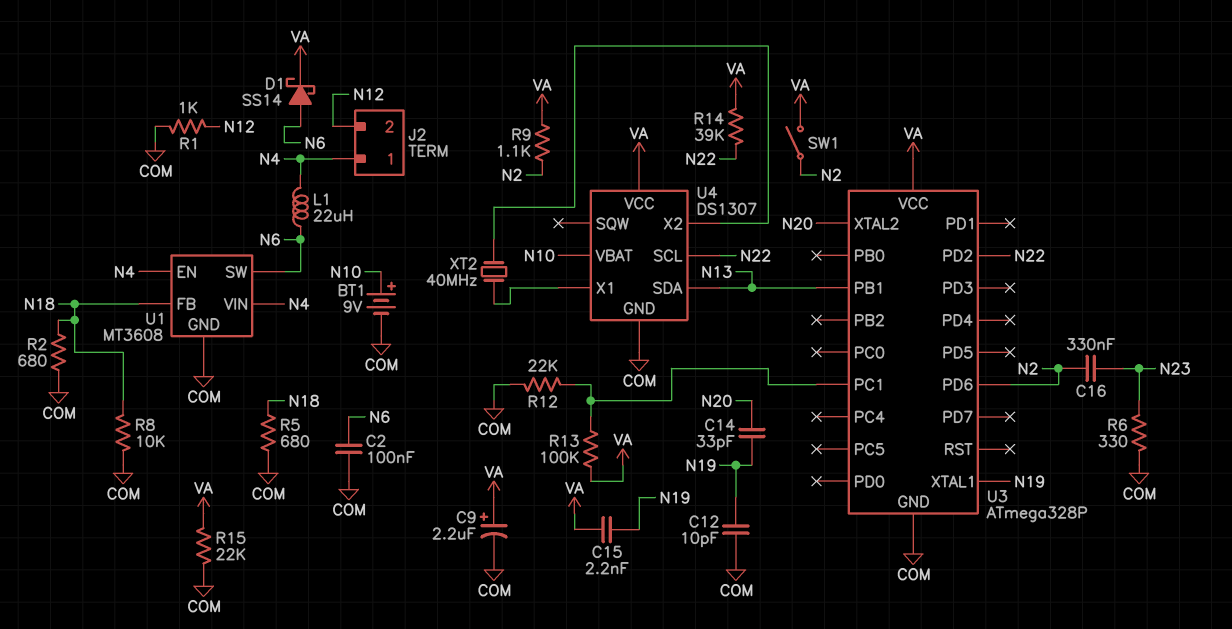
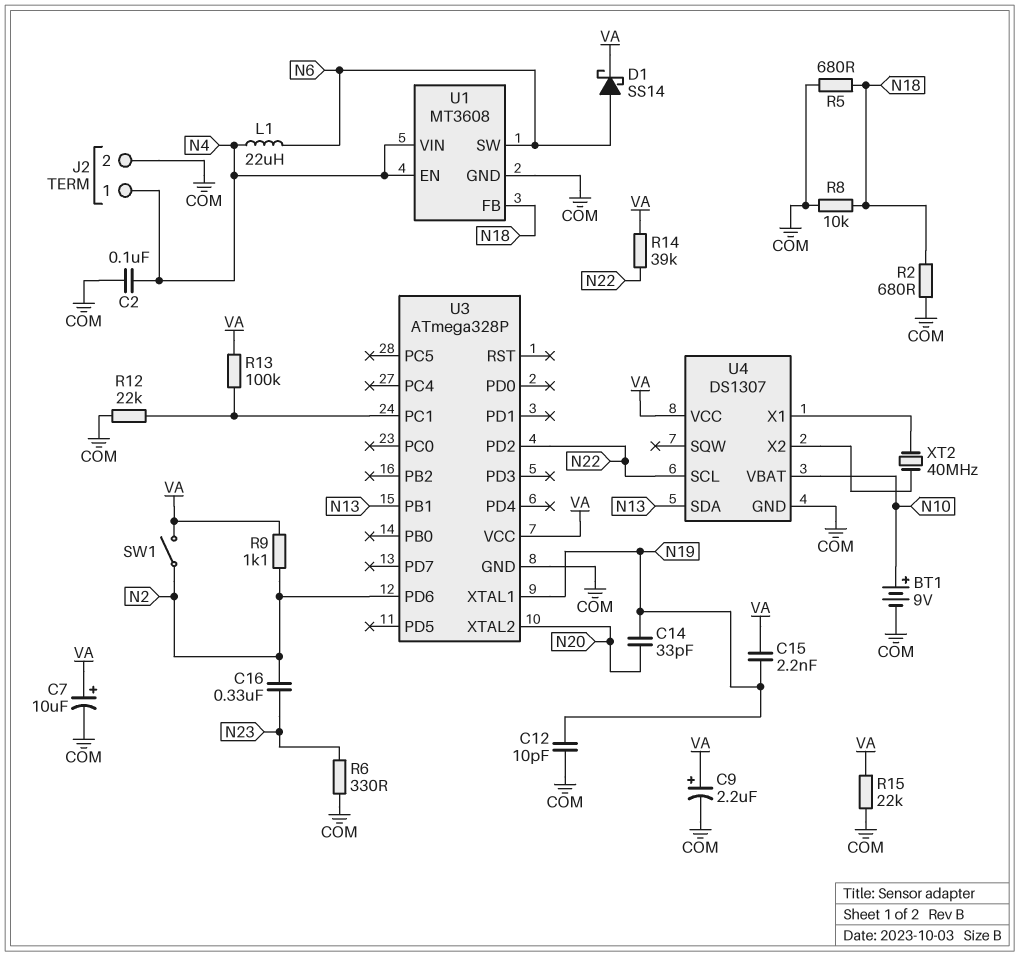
C2: 100nF (COM, N6) -> 100nF (COM, N4)
C7: none -> 10uF (plus VA, minus COM)
J2 pin 2: N12 -> COM
R1: 1k (COM, N12) -> none

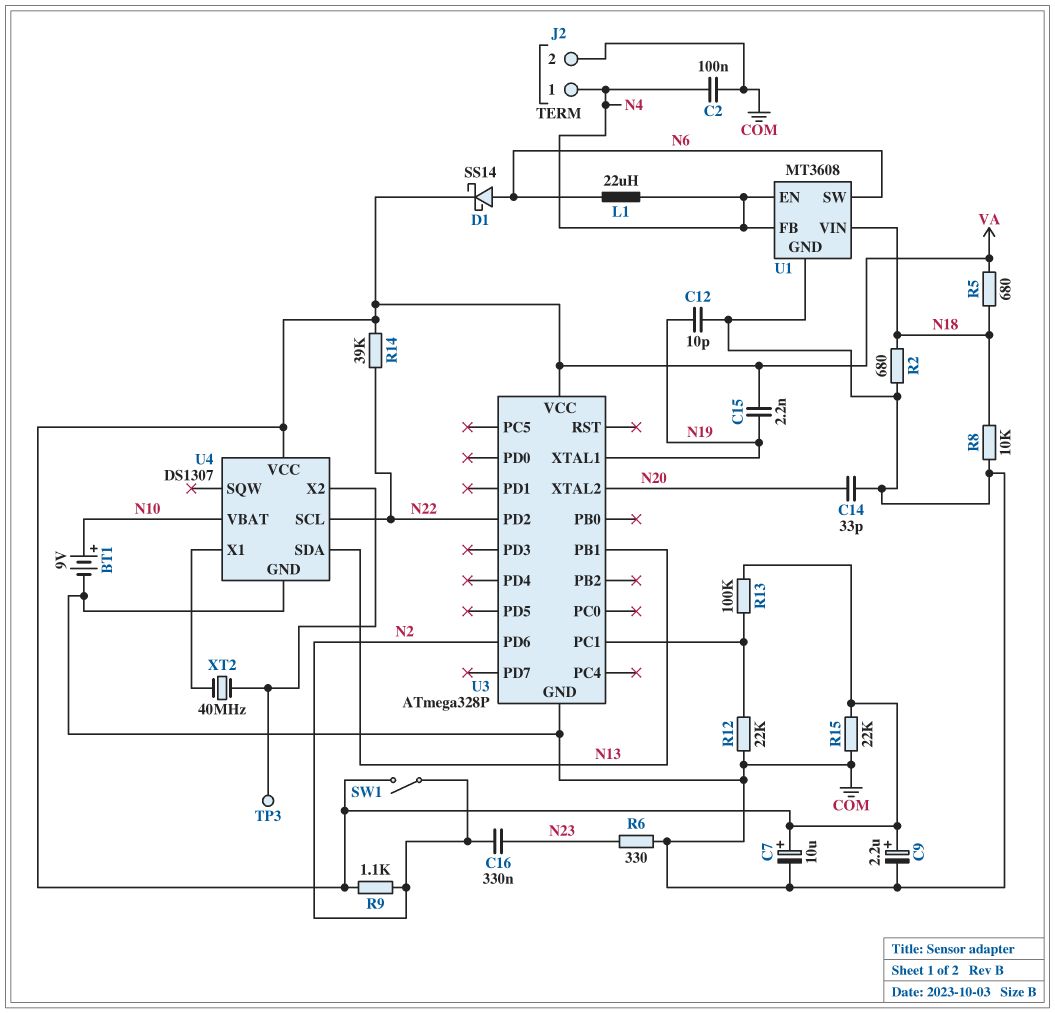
C14: 33pF (N19, N20) -> 33pF (COM, N20)
R5: 680 (COM, N18) -> 680 (N18, VA)
TP3: none -> test point (U4/X2)
U1 pin FB: N18 -> N4
U1 pin VIN: N4 -> N18

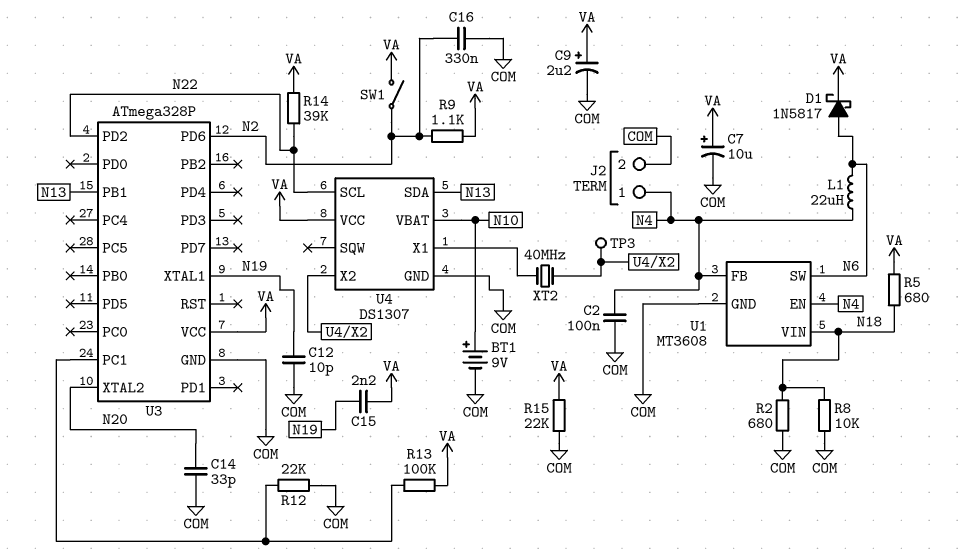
C16: 330nF (N2, N23) -> 330nF (COM, N2)
D1: schottky SS14 (A N6, K VA) -> schottky 1N5817 (A N6, K VA)
R6: 330 (COM, N23) -> none

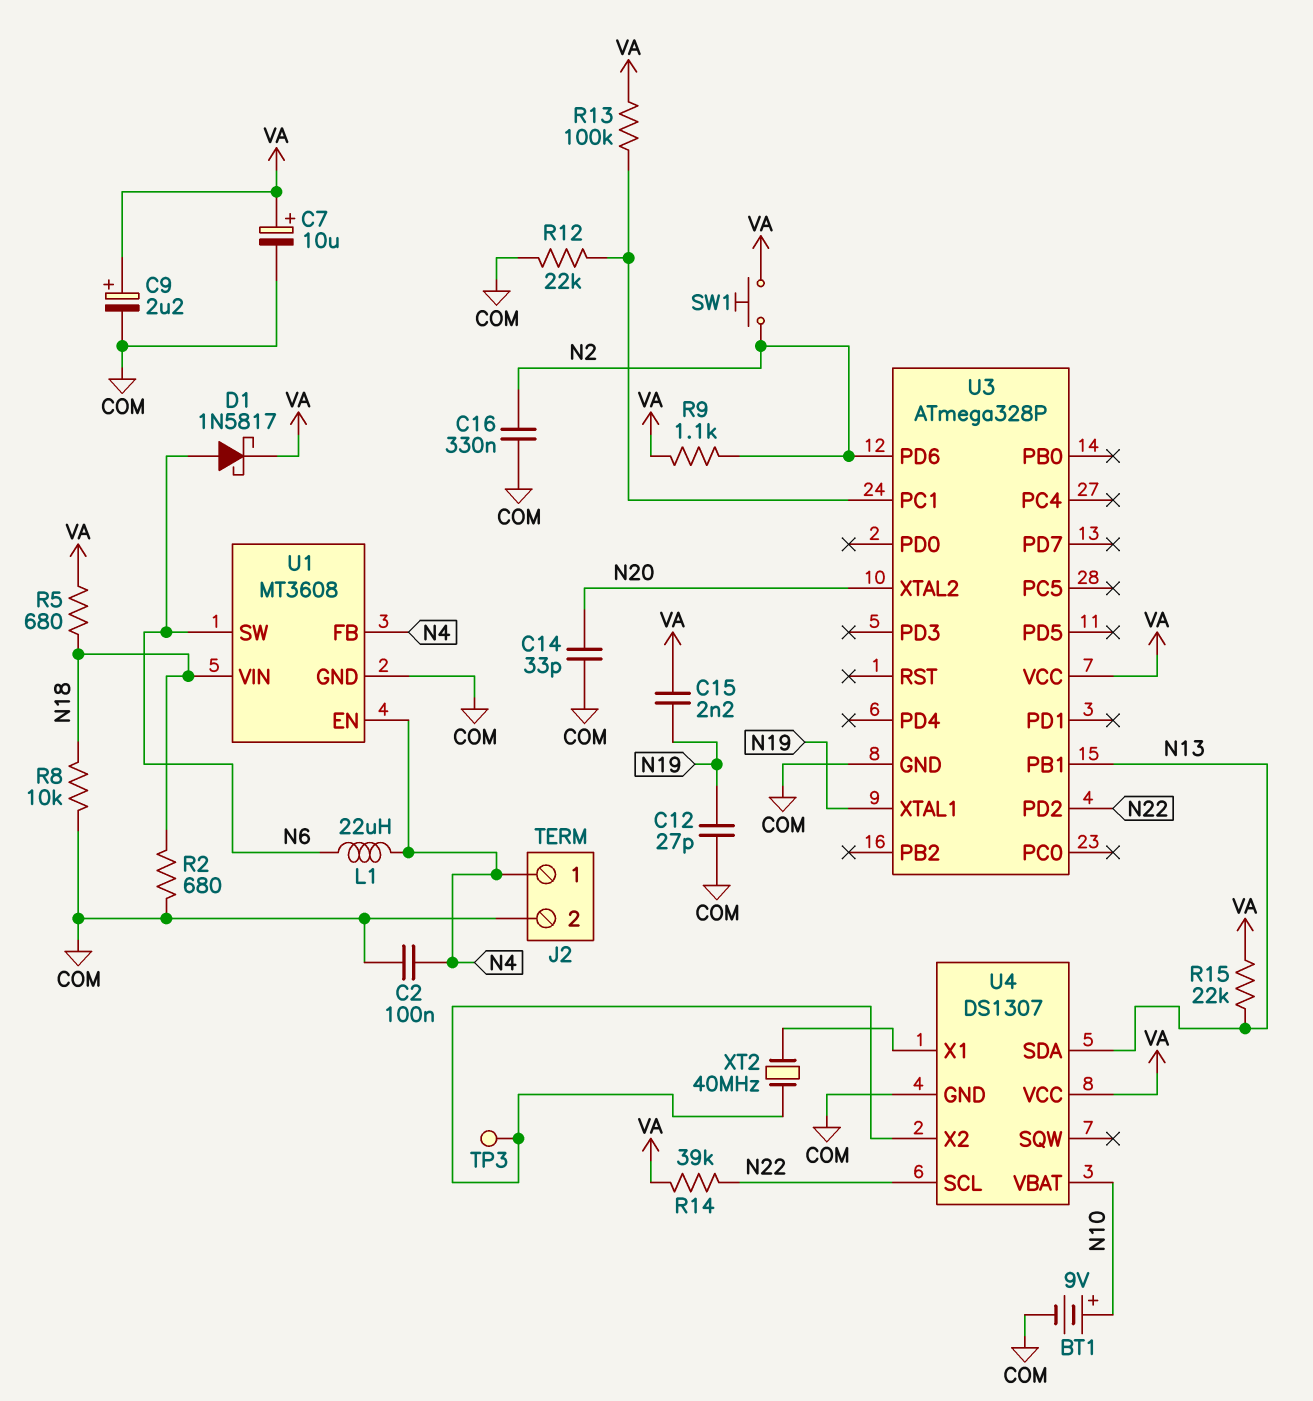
C12: 10pF (COM, N19) -> 27pF (COM, N19)
R15: 22k (COM, VA) -> 22k (N13, VA)
SW1: switch (N2, VA) -> button (N2, VA)

